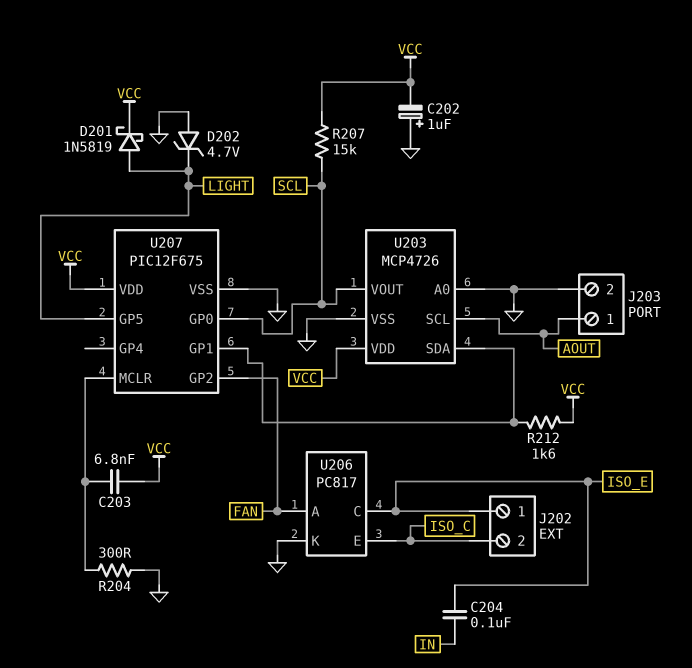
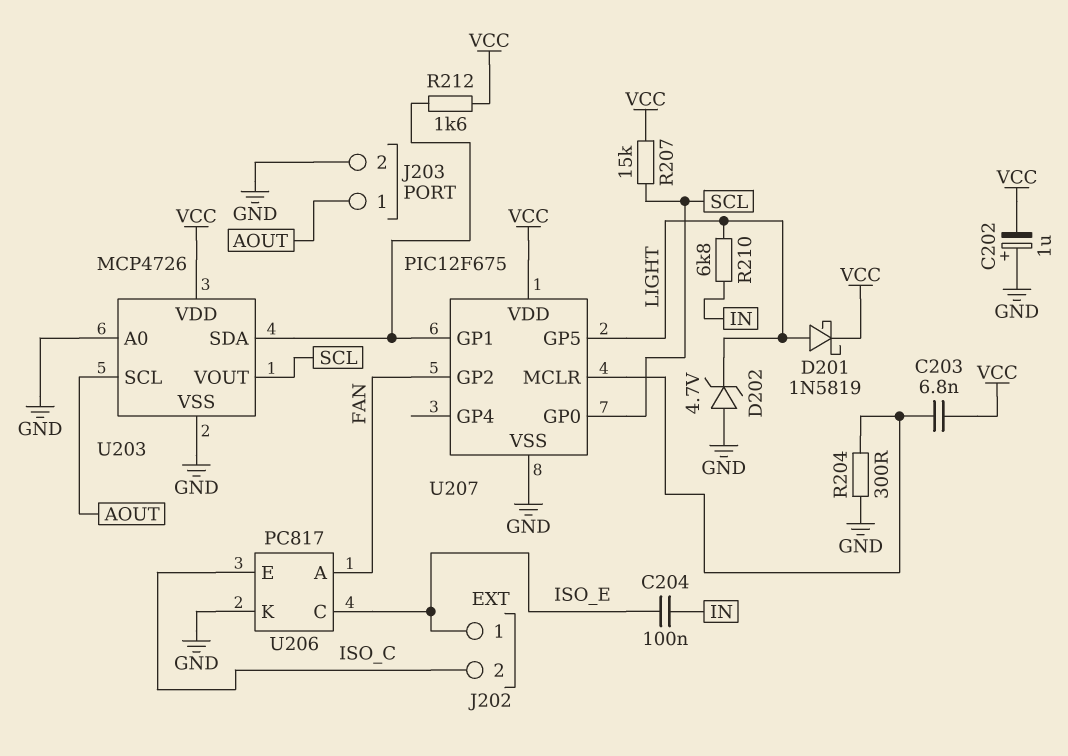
R210: none -> 6.8k (IN, LIGHT)

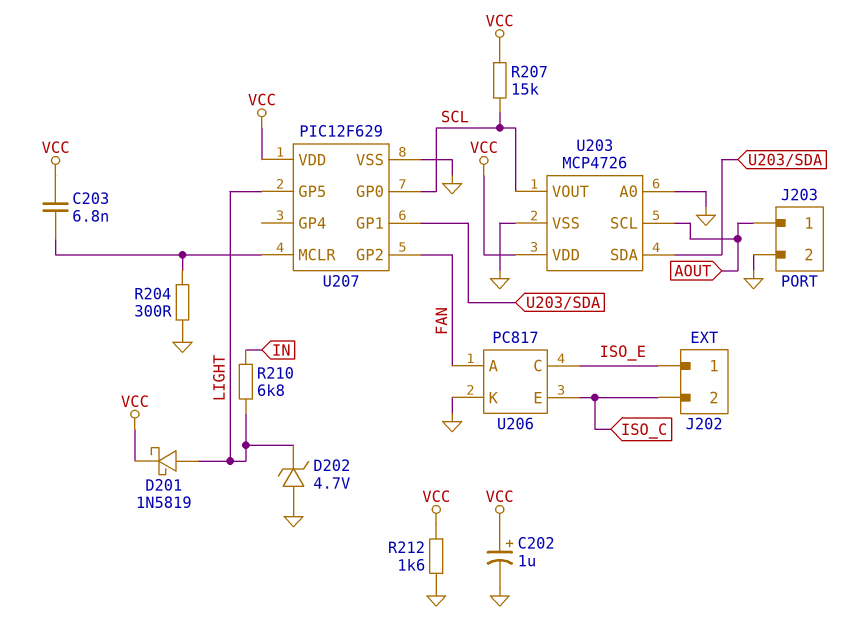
C202: 1uF (plus GND, minus VCC) -> 1uF (plus VCC, minus GND)
C204: 100nF (IN, ISO_E) -> none
R212: 1.6k (U203/SDA, VCC) -> 1.6k (GND, VCC)
U207: PIC12F675 -> PIC12F629

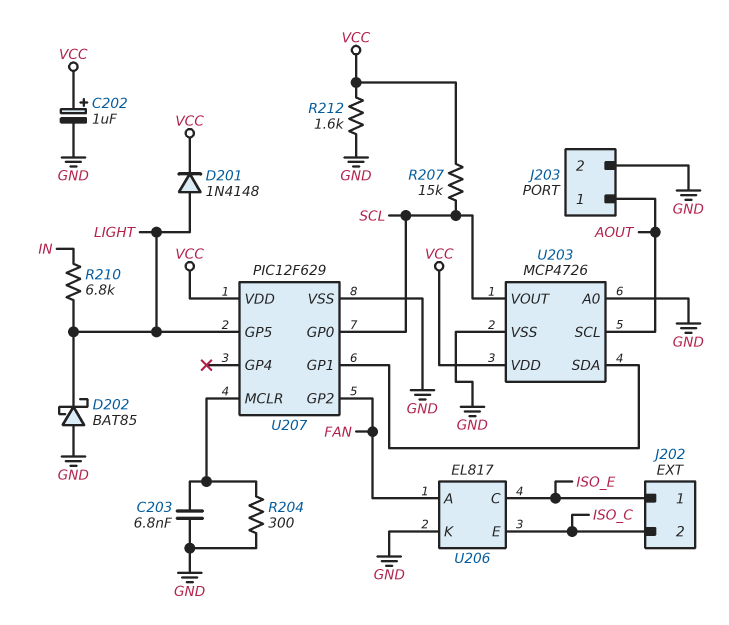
C203: 6.8nF (U207/MCLR, VCC) -> 6.8nF (GND, U207/MCLR)
D201: schottky 1N5819 (A LIGHT, K VCC) -> diode 1N4148 (A LIGHT, K VCC)
D202: zener 4.7V (A GND, K LIGHT) -> schottky BAT85 (A GND, K LIGHT)
U206: PC817 -> EL817

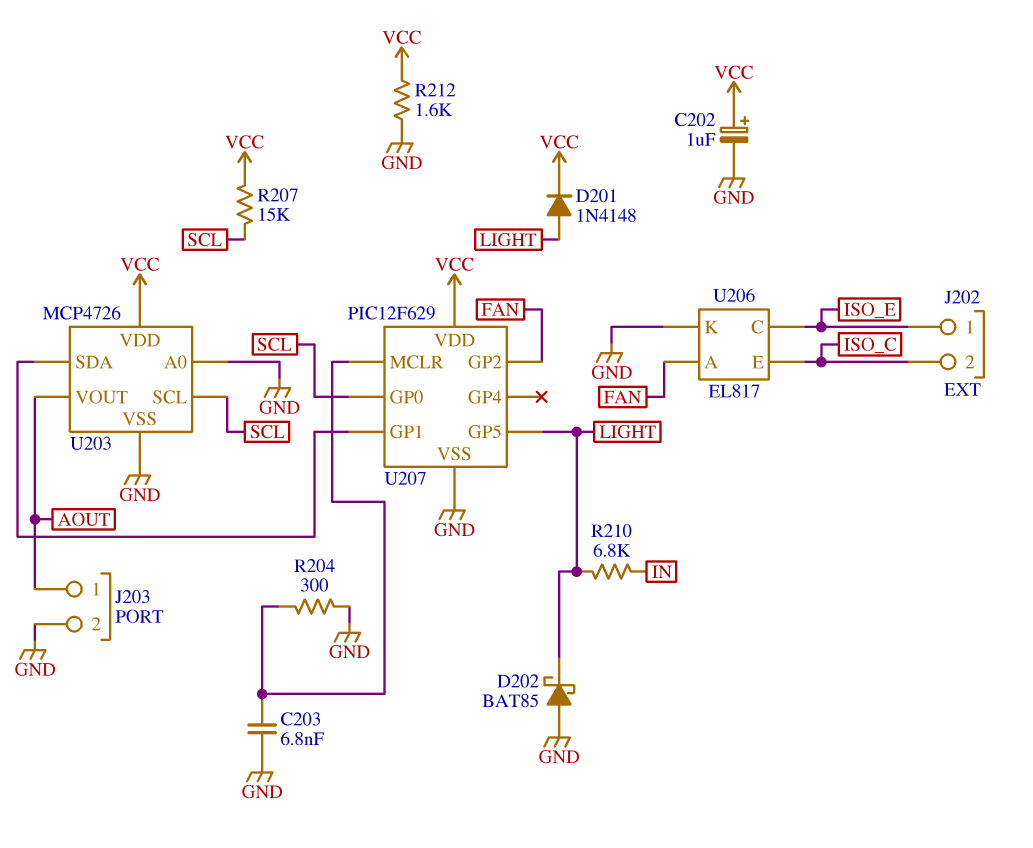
U203 pin SCL: AOUT -> SCL
U203 pin VOUT: SCL -> AOUT

